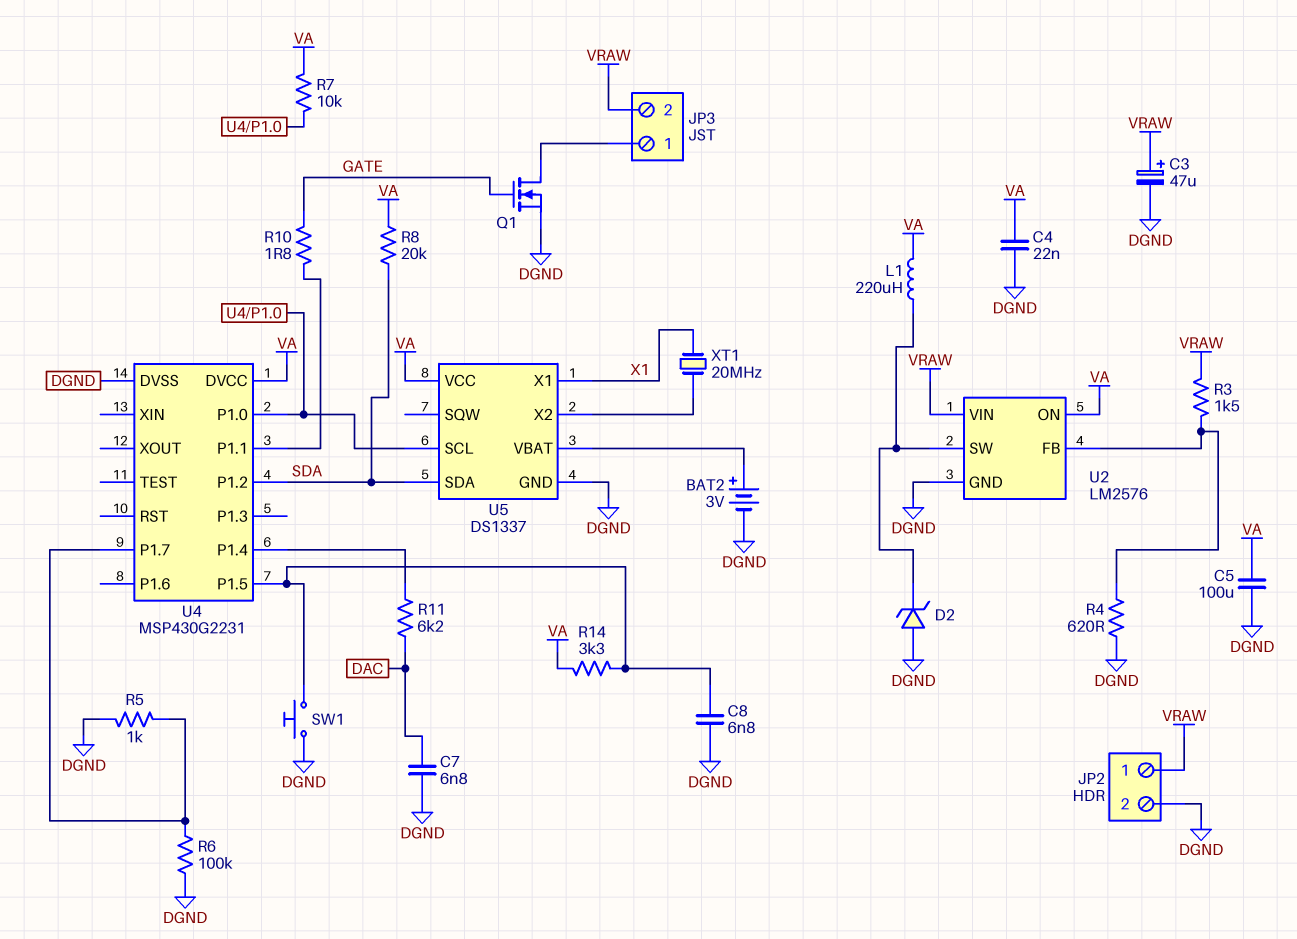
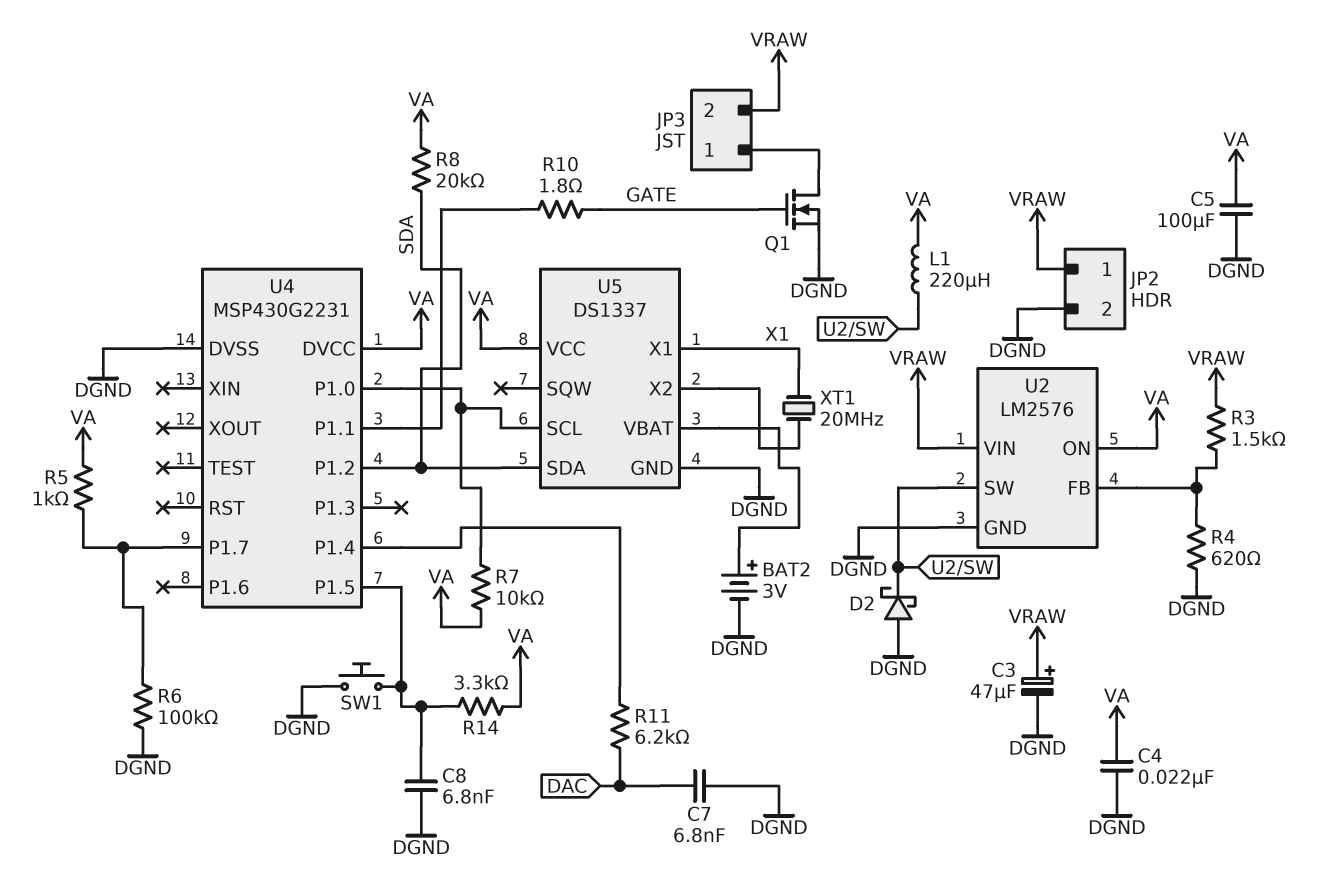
D2: zener (A DGND, K U2/SW) -> schottky (A DGND, K U2/SW)
R5: 1k (DGND, U4/P1.7) -> 1k (U4/P1.7, VA)

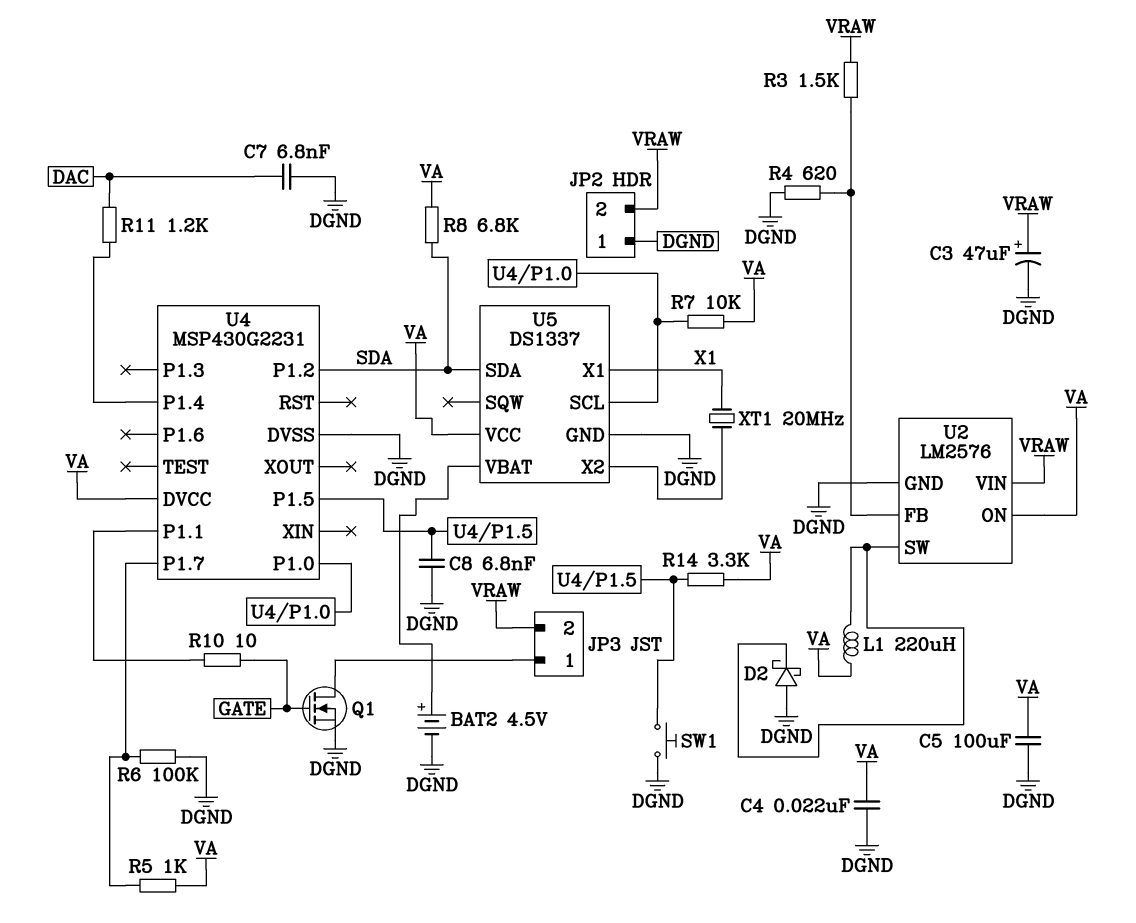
BAT2: 3V (plus U5/VBAT, minus DGND) -> 4.5V (plus U5/VBAT, minus DGND)
JP2 pin 1: VRAW -> DGND
JP2 pin 2: DGND -> VRAW
R8: 20k (SDA, VA) -> 6.8k (SDA, VA)
R10: 1.8 (GATE, U4/P1.1) -> 10 (GATE, U4/P1.1)
R11: 6.2k (DAC, U4/P1.4) -> 1.2k (DAC, U4/P1.4)

